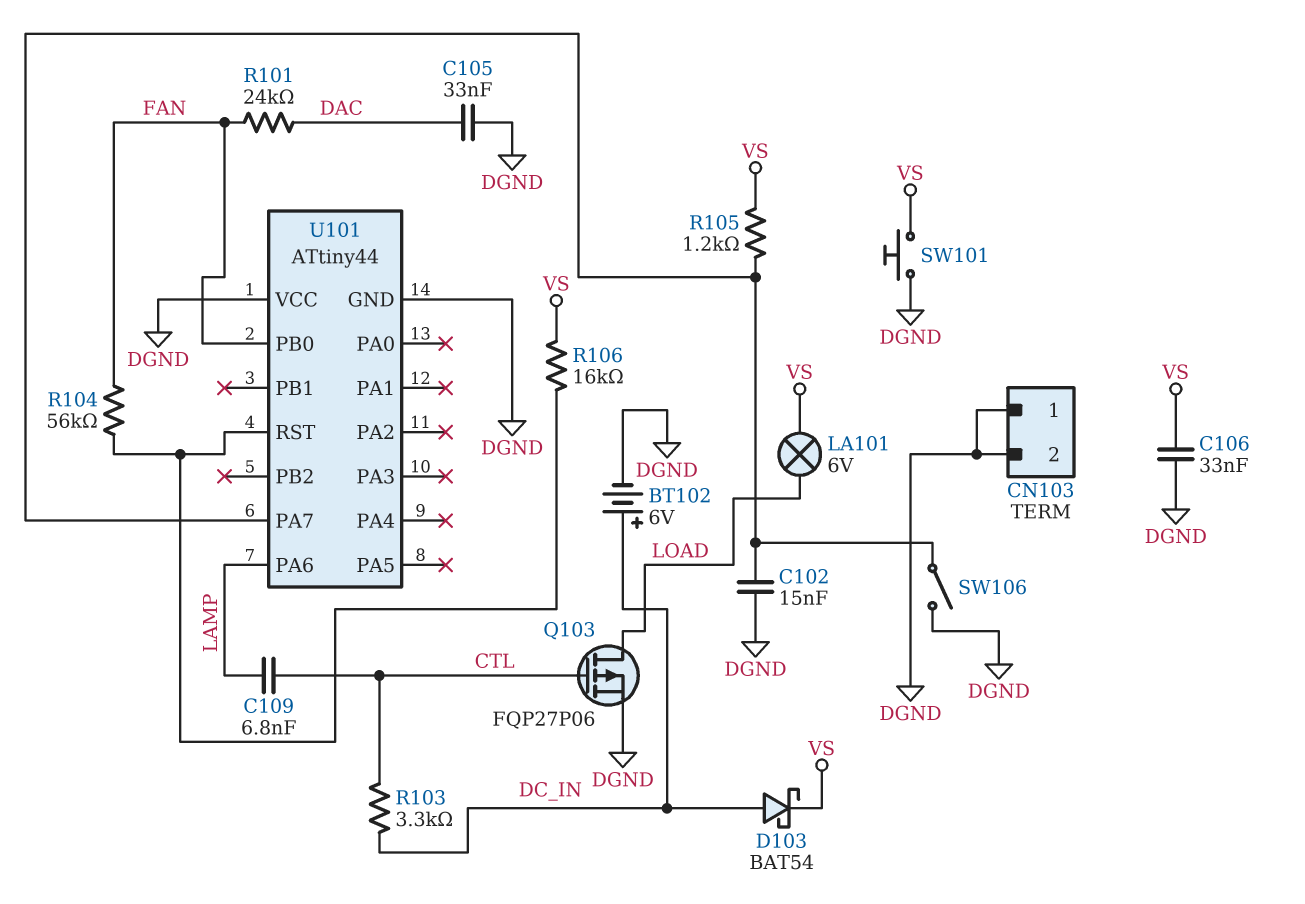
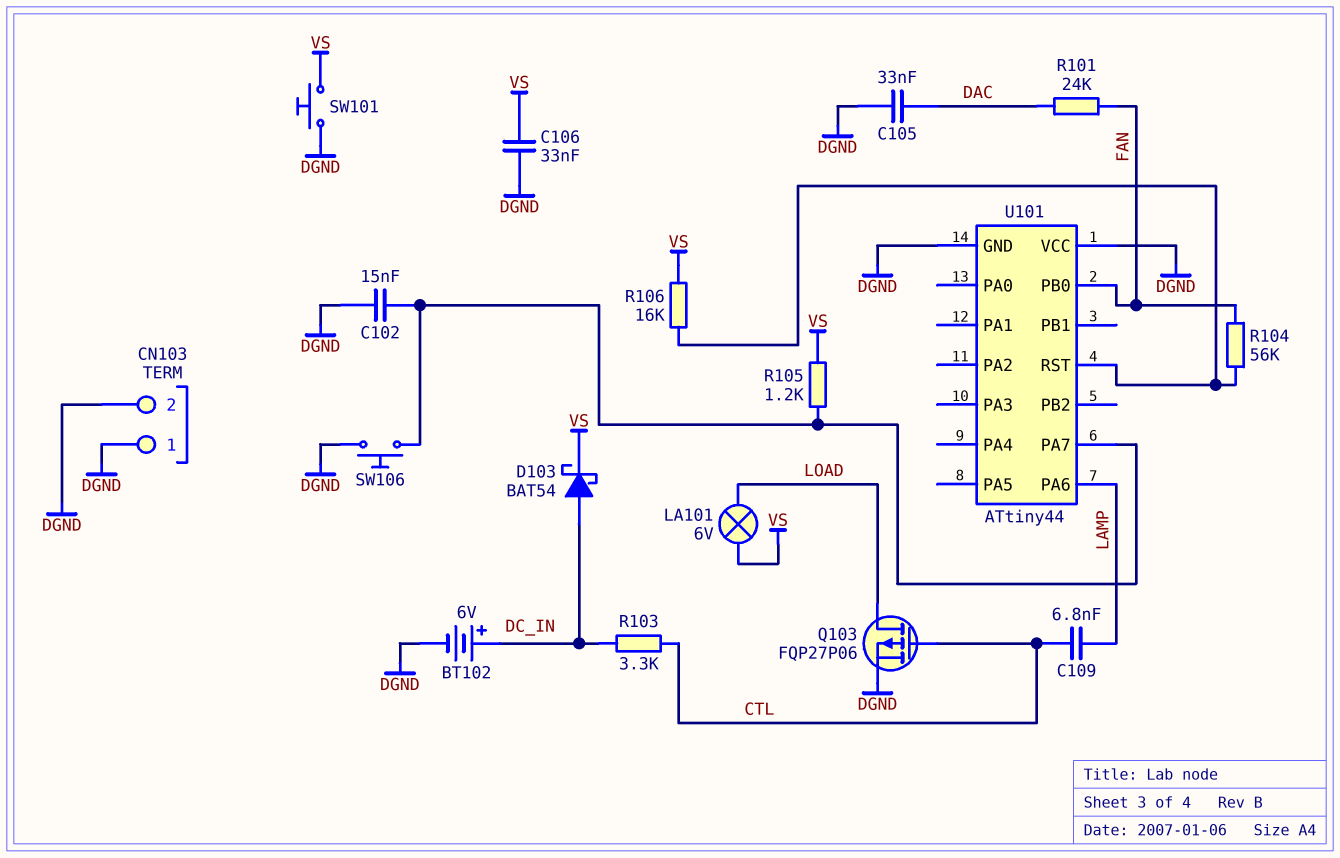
SW106: switch (DGND, U101/PA7) -> button (DGND, U101/PA7)

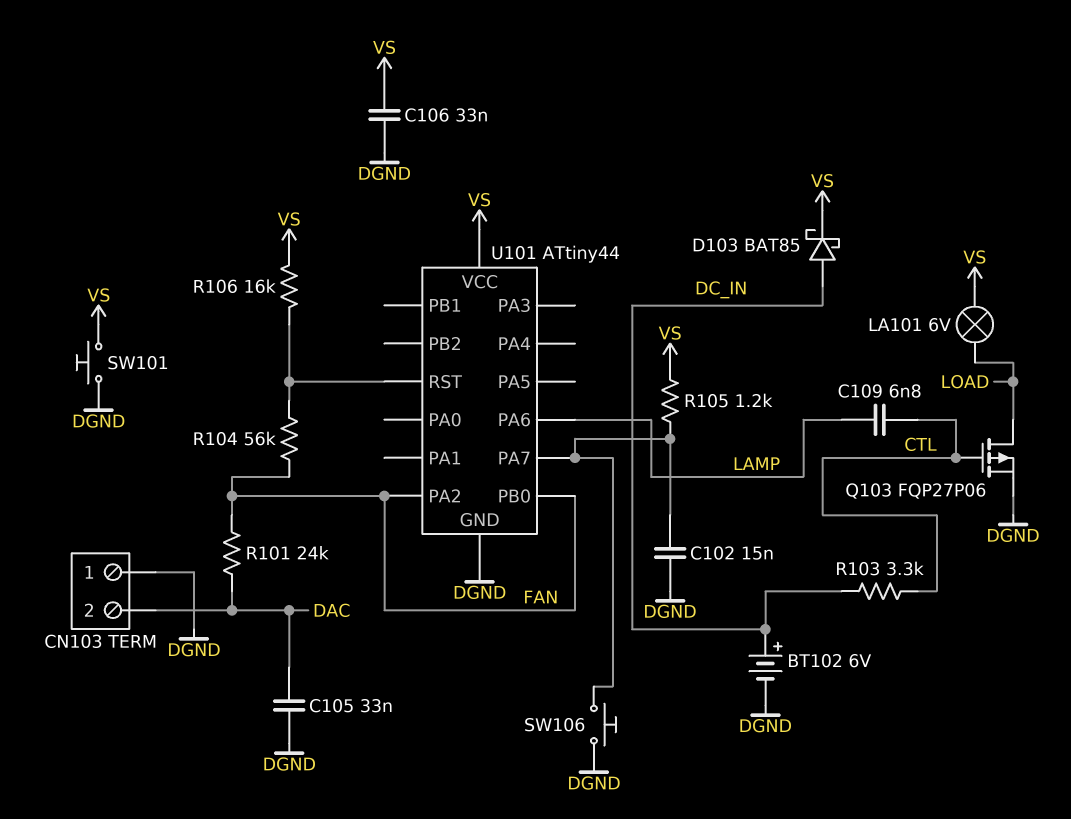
CN103 pin 2: DGND -> DAC
D103: schottky BAT54 (A DC_IN, K VS) -> schottky BAT85 (A DC_IN, K VS)
U101 pin PA2: none -> FAN
U101 pin VCC: DGND -> VS

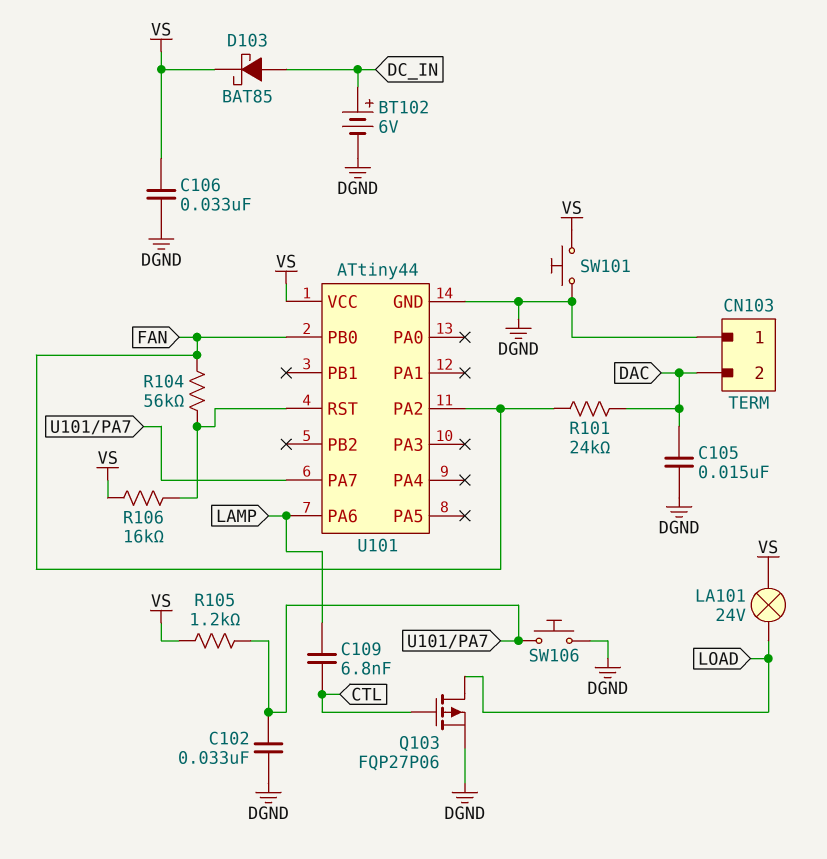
C102: 15nF (DGND, U101/PA7) -> 33nF (DGND, U101/PA7)
C105: 33nF (DAC, DGND) -> 15nF (DAC, DGND)
LA101: lamp 6V (LOAD, VS) -> lamp 24V (LOAD, VS)
R103: 3.3k (CTL, DC_IN) -> none

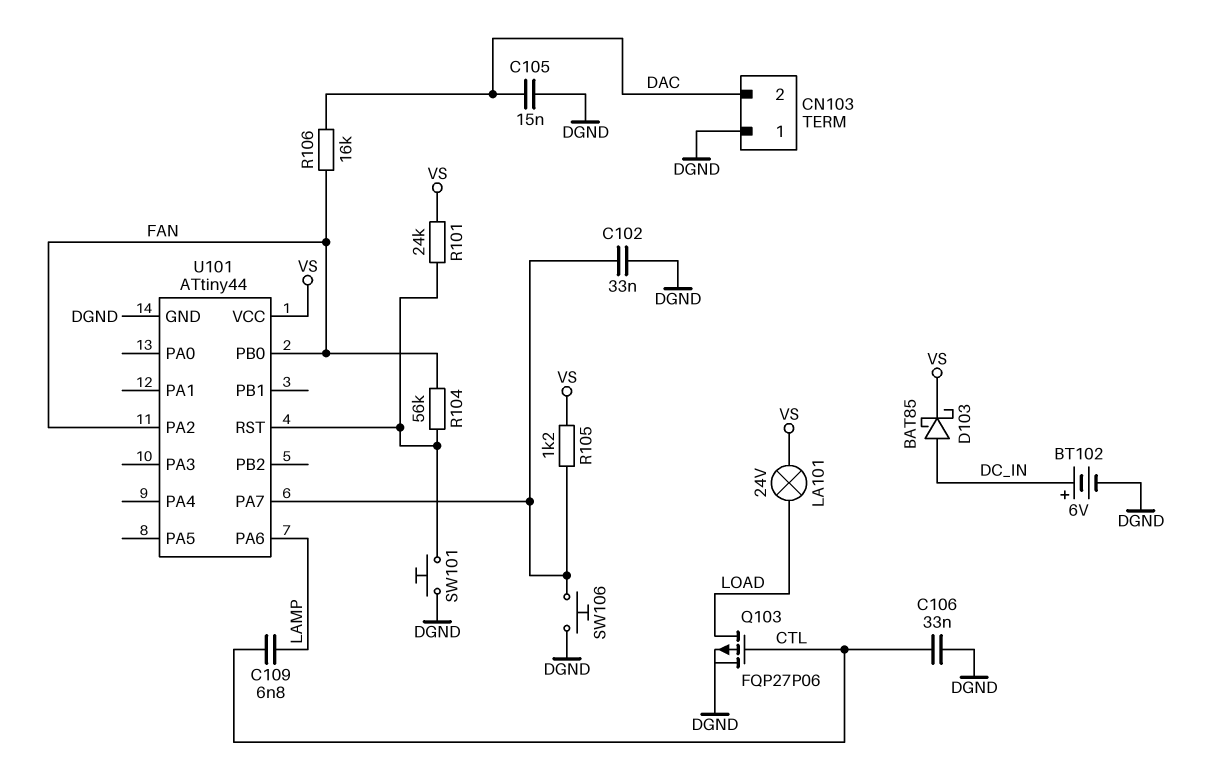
C106: 33nF (DGND, VS) -> 33nF (CTL, DGND)
R101: 24k (DAC, FAN) -> 24k (U101/RST, VS)
R106: 16k (U101/RST, VS) -> 16k (DAC, FAN)
SW101: button (DGND, VS) -> button (DGND, U101/RST)

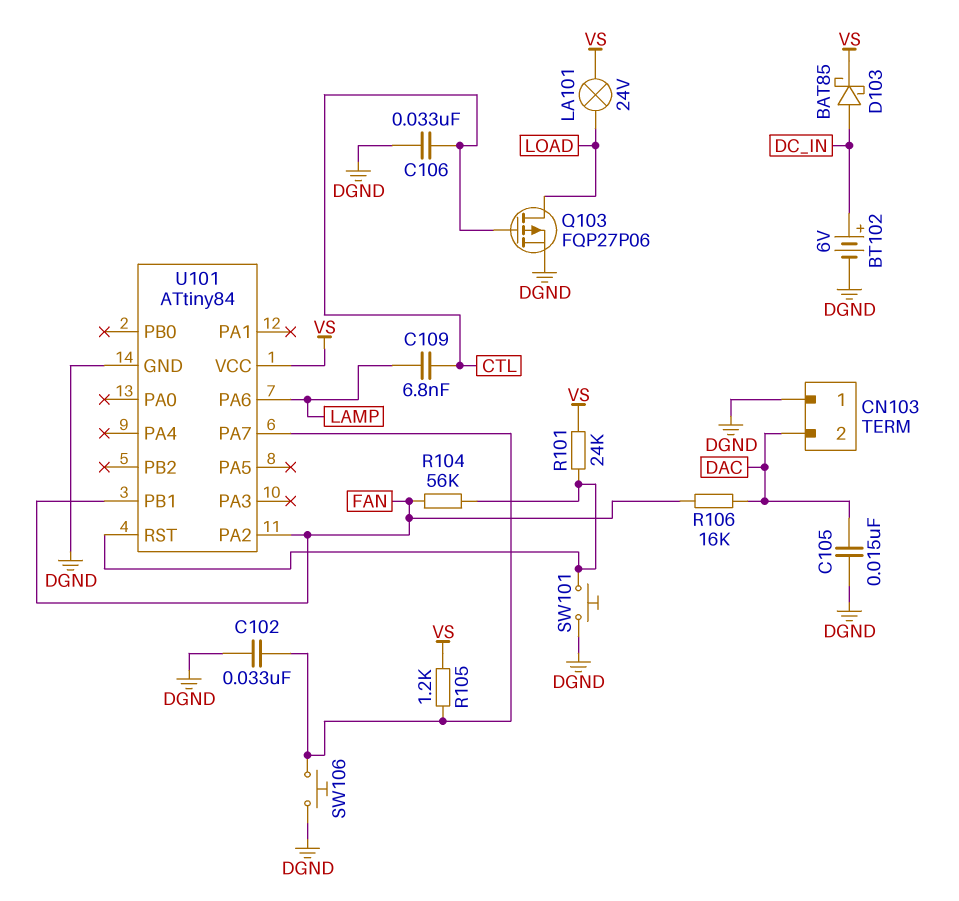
U101: ATtiny44 -> ATtiny84
U101 pin PB0: FAN -> none
U101 pin PB1: none -> FAN

